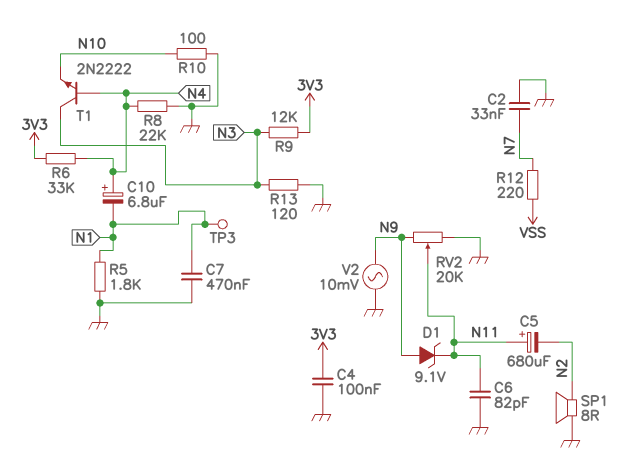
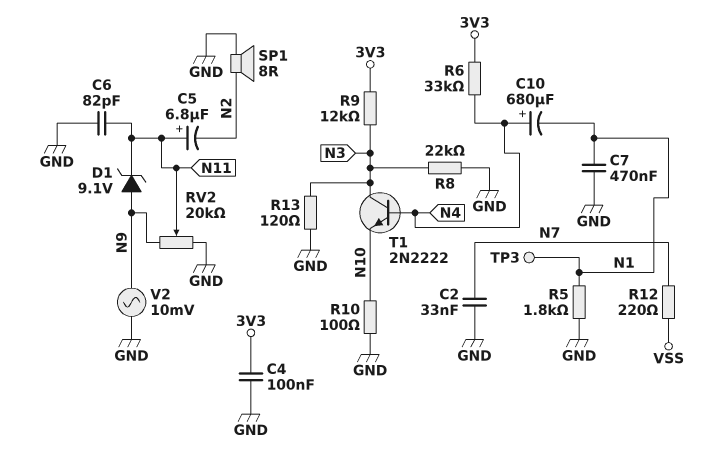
C5: 680uF (plus N11, minus N2) -> 6.8uF (plus N11, minus N2)
C10: 6.8uF (plus N4, minus N1) -> 680uF (plus N4, minus N1)
R8: 22k (GND, N4) -> 22k (GND, N3)

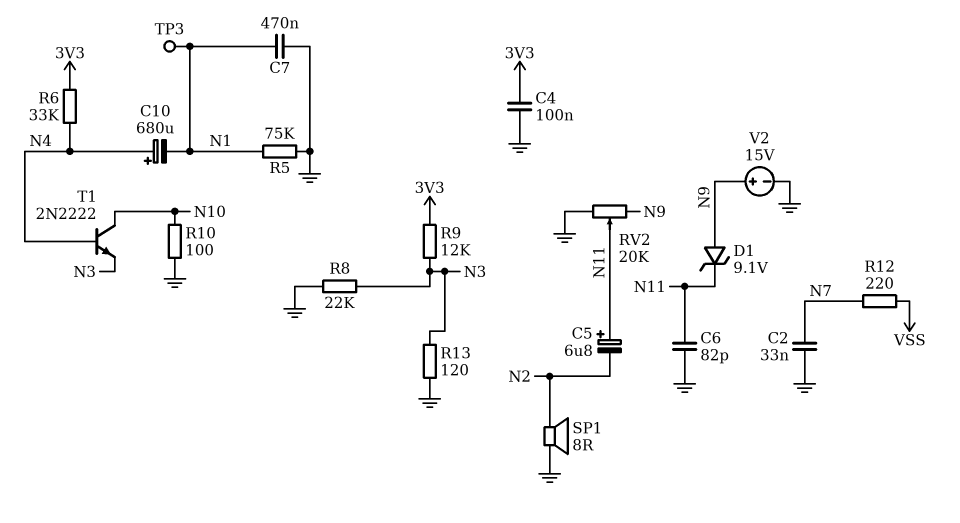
R5: 1.8k (GND, N1) -> 75k (GND, N1)
T1: NPN 2N2222 (B N4, C N3, E N10) -> NPN 2N2222 (B N4, C N10, E N3)
V2: AC 10mV (GND, N9) -> 15V (plus N9, minus GND)

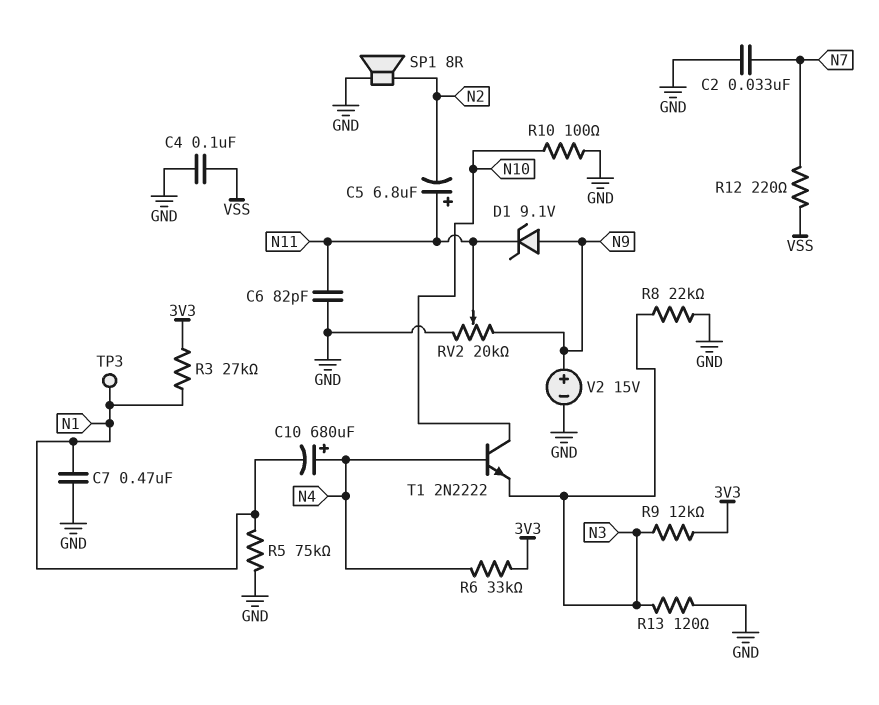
C4: 100nF (3V3, GND) -> 100nF (GND, VSS)
R3: none -> 27k (3V3, N1)

